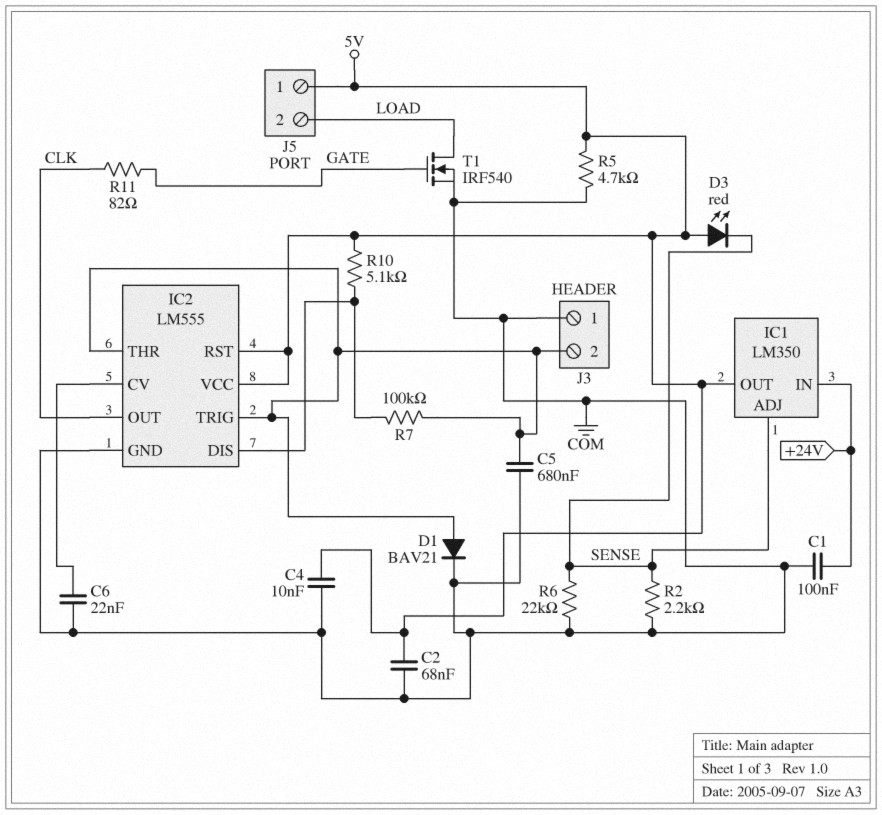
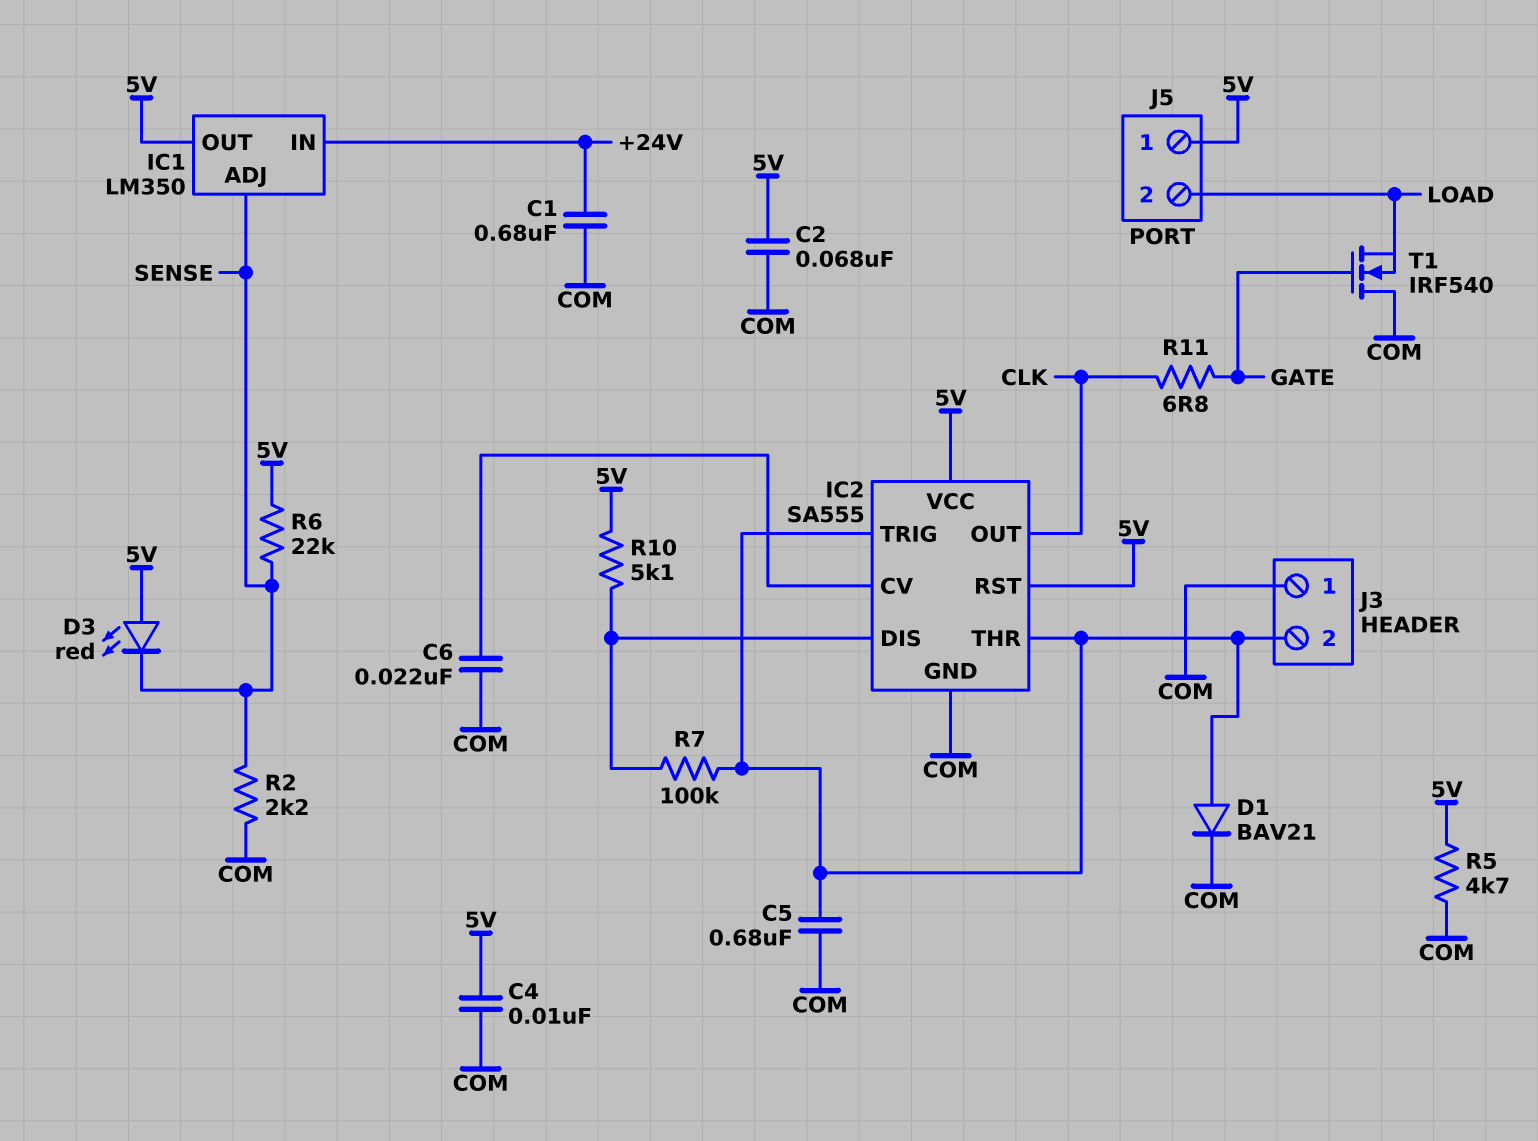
C1: 100nF (+24V, COM) -> 680nF (+24V, COM)
IC2: LM555 -> SA555
R6: 22k (COM, SENSE) -> 22k (5V, SENSE)
R11: 82 (CLK, GATE) -> 6.8 (CLK, GATE)
T1: NMOS IRF540 (G GATE, D LOAD, S COM) -> NMOS IRF540 (G GATE, D COM, S LOAD)

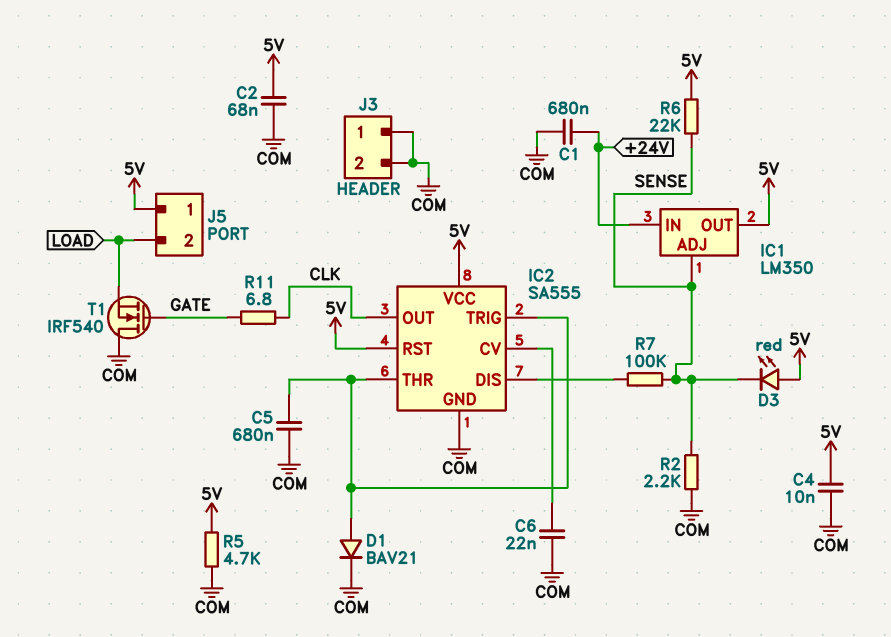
J3 pin 2: IC2/THR -> COM
R7: 100k (IC2/DIS, IC2/THR) -> 100k (IC2/DIS, SENSE)
R10: 5.1k (5V, IC2/DIS) -> none

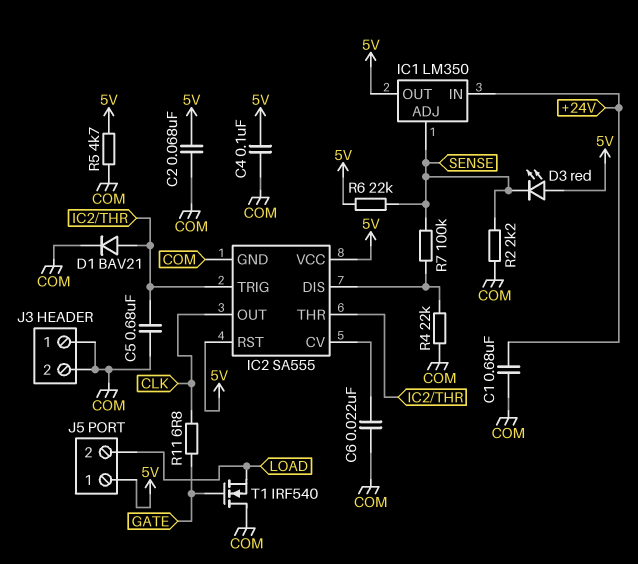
C4: 10nF (5V, COM) -> 100nF (5V, COM)
R4: none -> 22k (COM, IC2/DIS)

